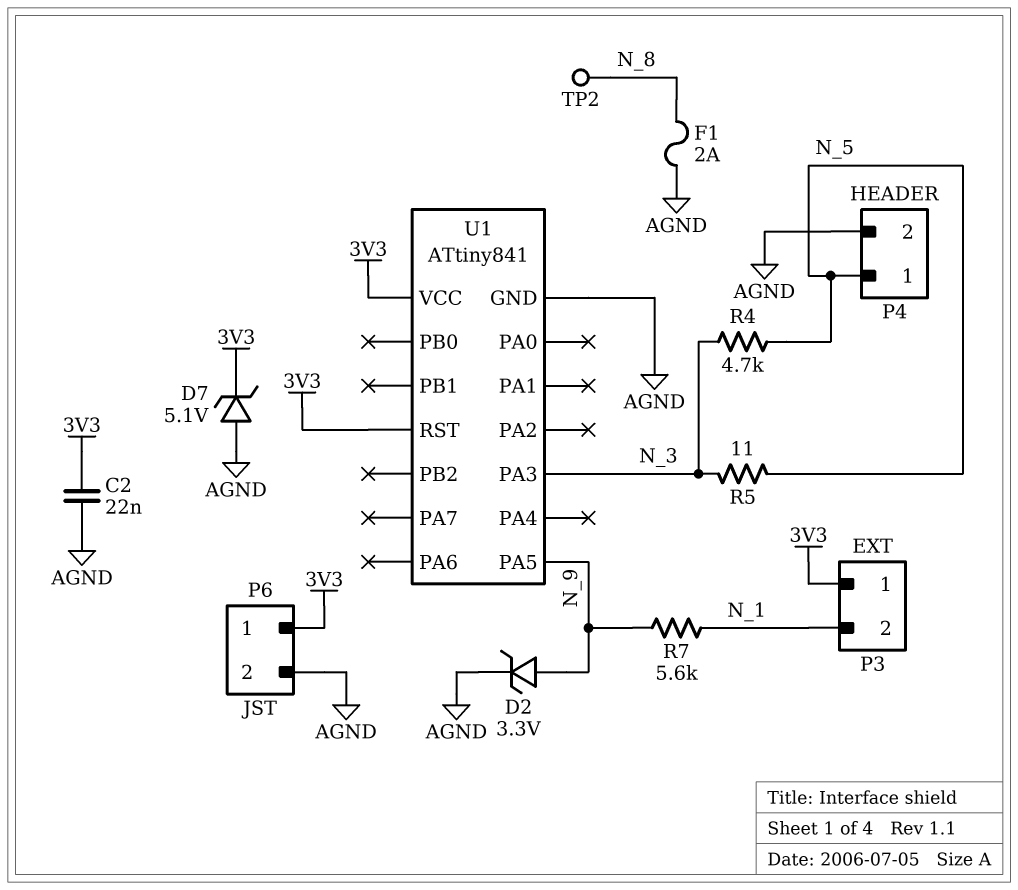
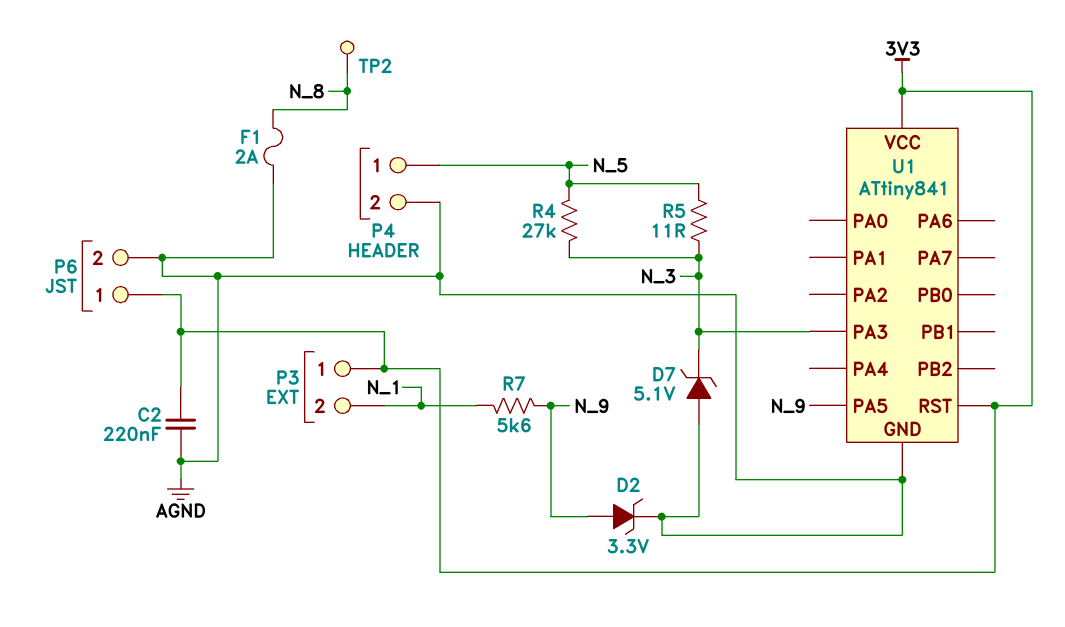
C2: 22nF (3V3, AGND) -> 220nF (3V3, AGND)
D7: zener 5.1V (A AGND, K 3V3) -> zener 5.1V (A AGND, K N_3)
R4: 4.7k (N_3, N_5) -> 27k (N_3, N_5)

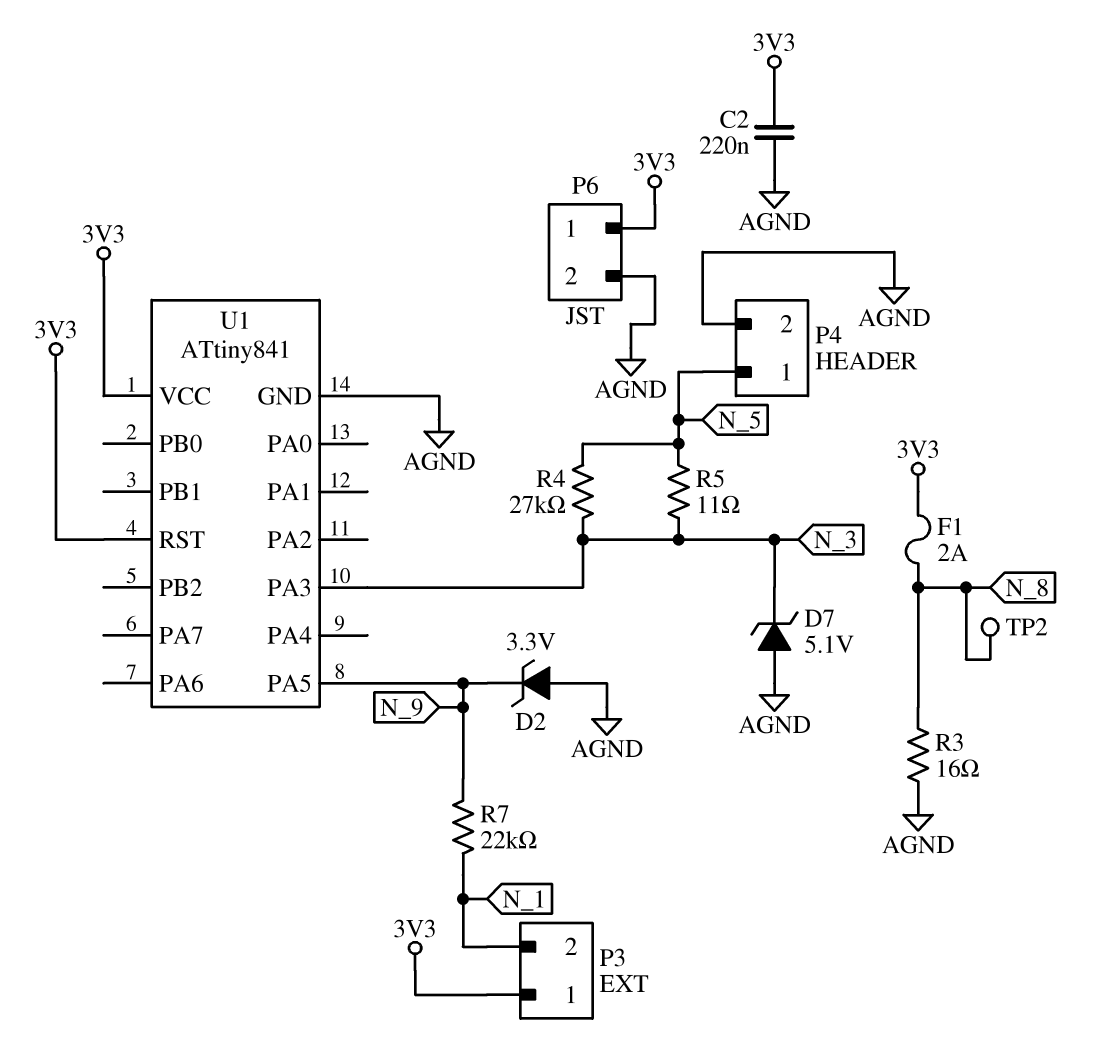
D2: zener 3.3V (A N_9, K AGND) -> zener 3.3V (A AGND, K N_9)
F1: 2A (AGND, N_8) -> 2A (3V3, N_8)
R3: none -> 16 (AGND, N_8)
R7: 5.6k (N_1, N_9) -> 22k (N_1, N_9)

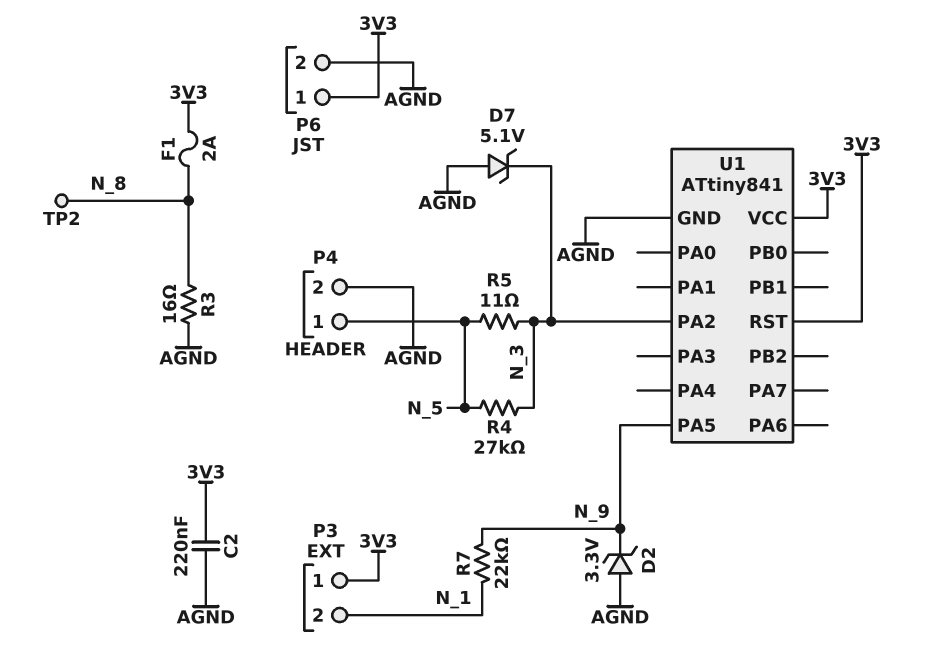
U1 pin PA2: none -> N_3
U1 pin PA3: N_3 -> none

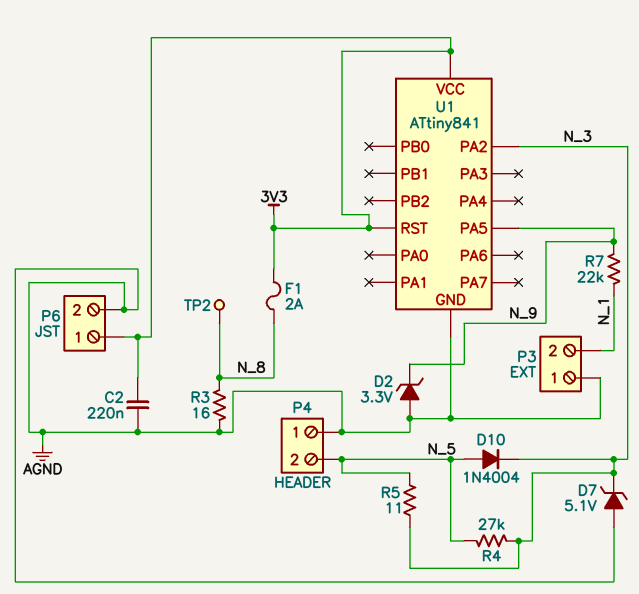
D10: none -> diode 1N4004 (A N_5, K N_3)
P3 pin 1: 3V3 -> AGND
P4 pin 1: N_5 -> AGND
P4 pin 2: AGND -> N_5

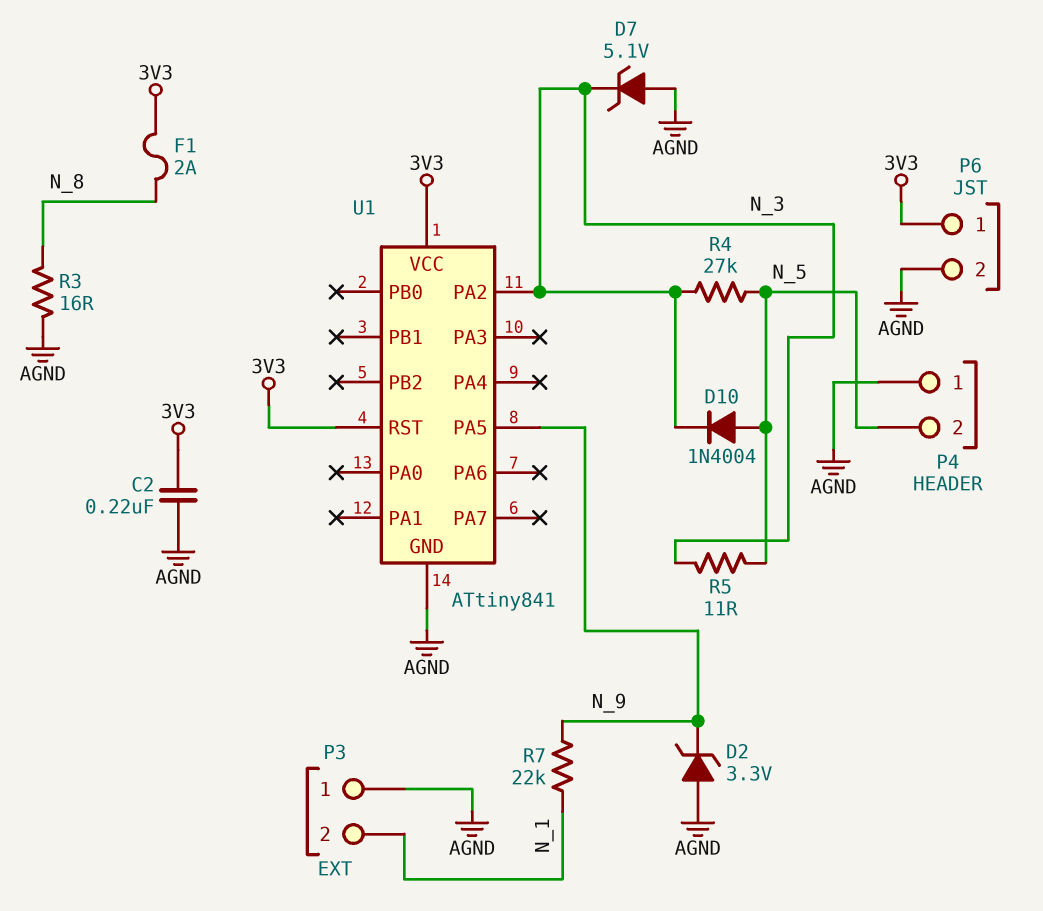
TP2: test point (N_8) -> none

